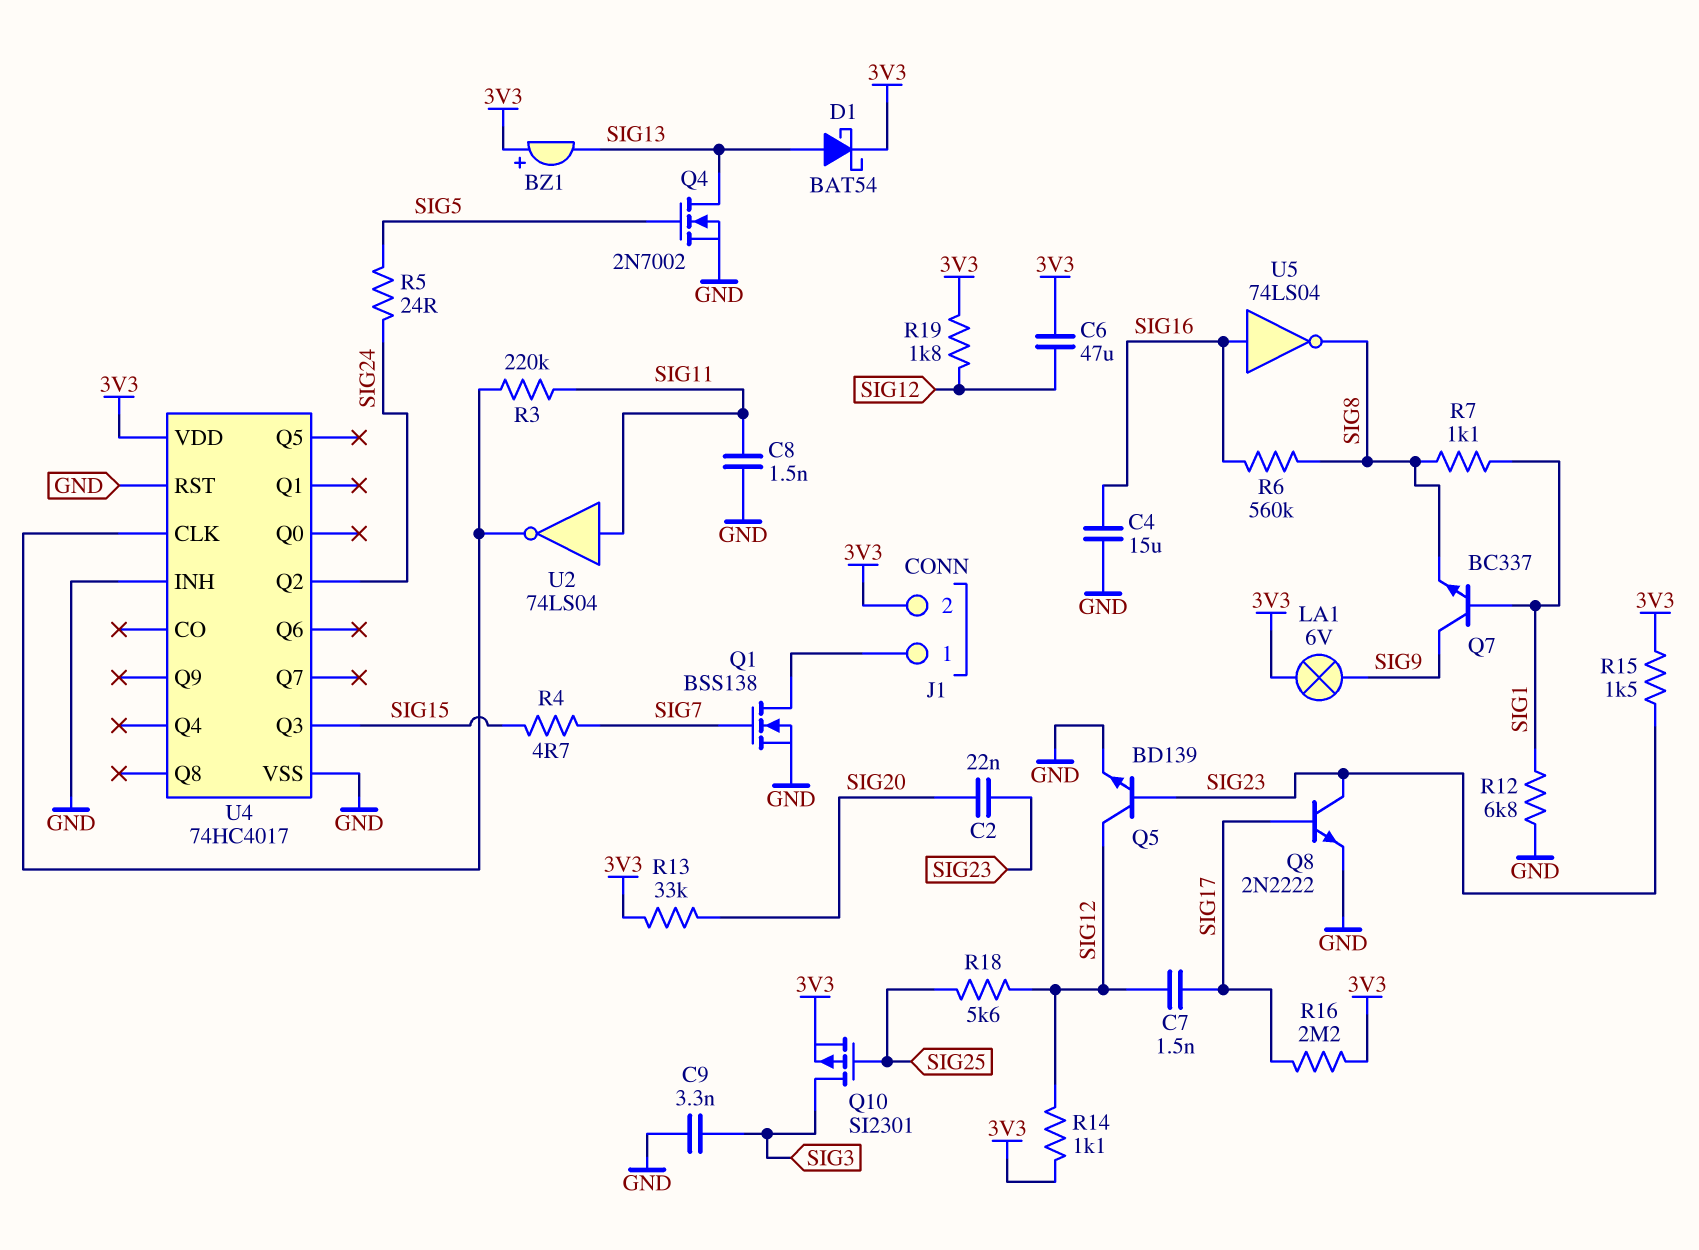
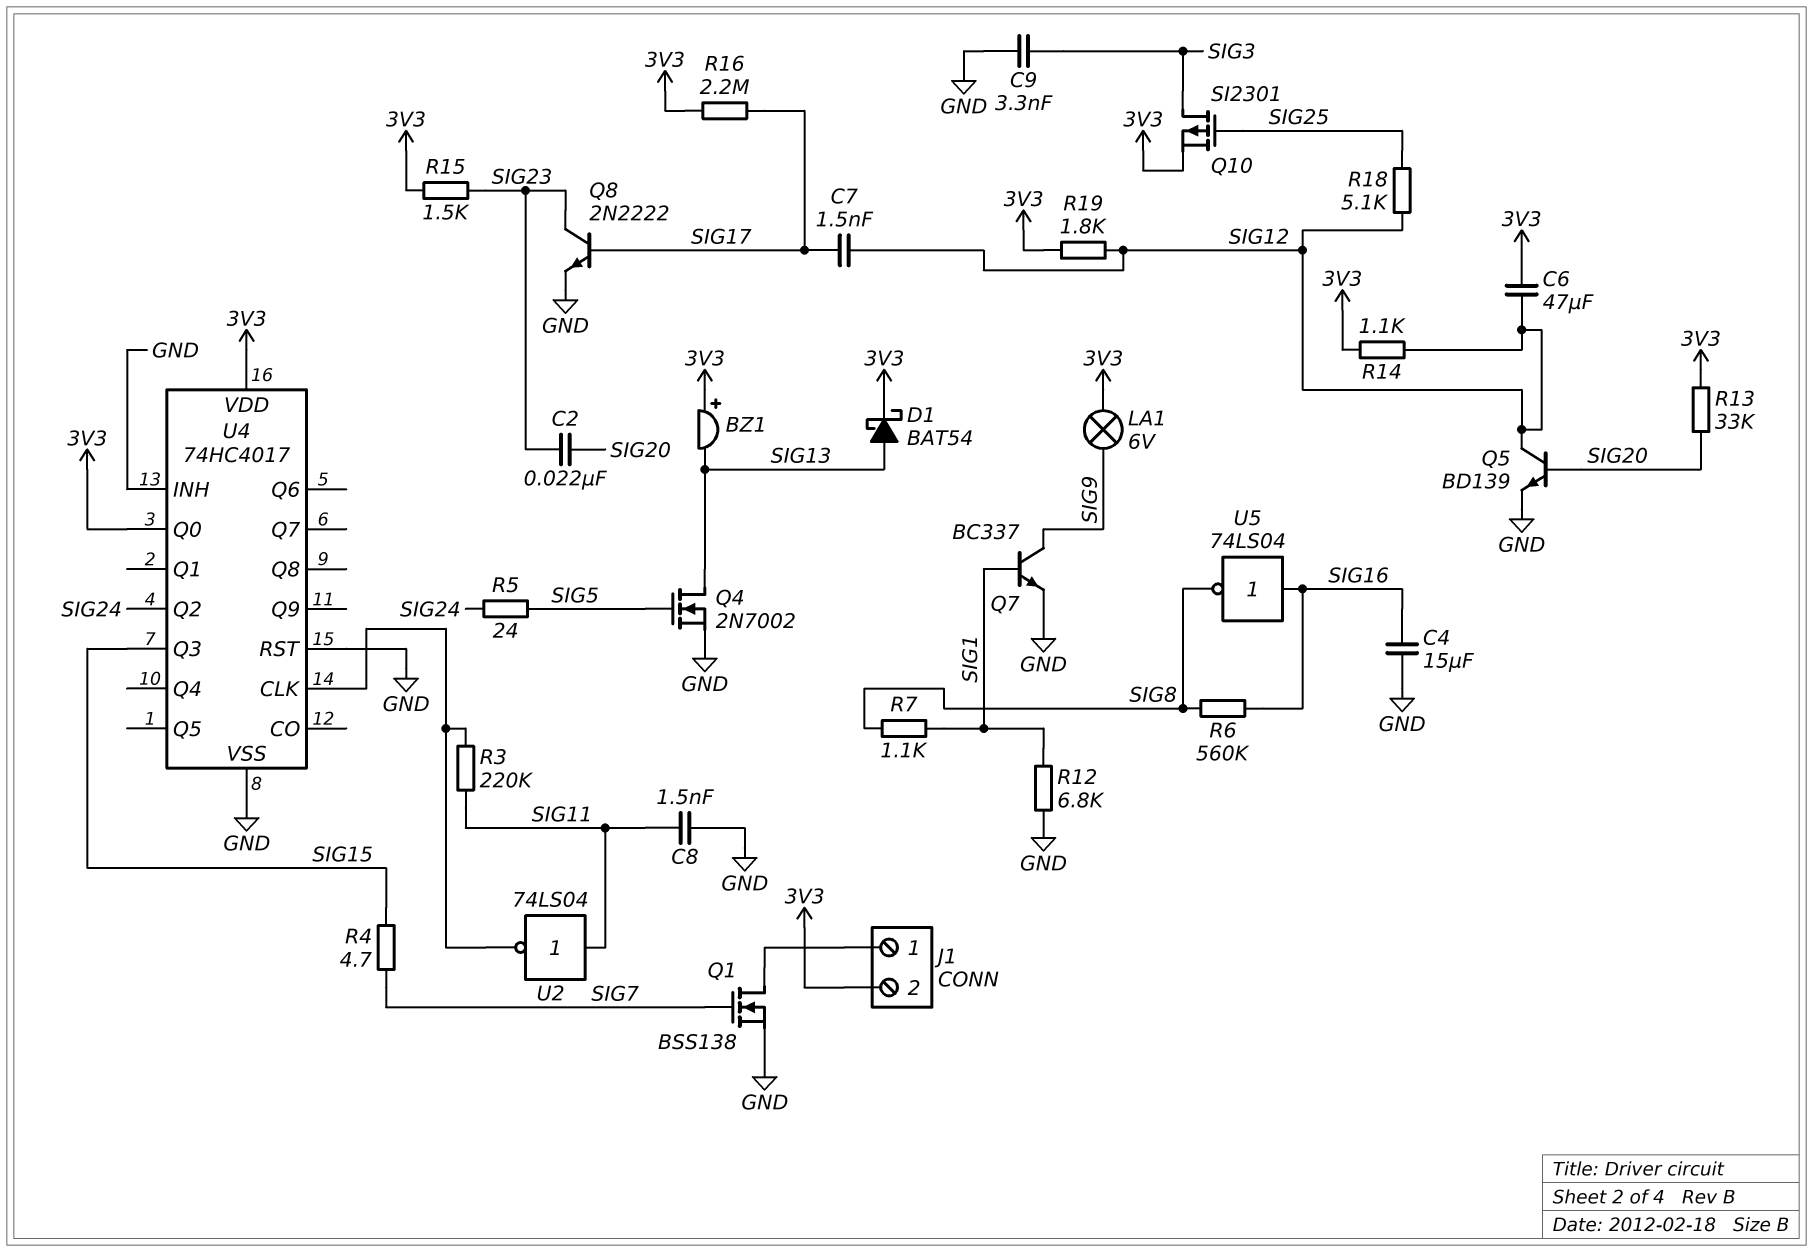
Q5: NPN BD139 (B SIG23, C SIG12, E GND) -> NPN BD139 (B SIG20, C SIG12, E GND)
Q7: NPN BC337 (B SIG1, C SIG9, E SIG8) -> NPN BC337 (B SIG1, C SIG9, E GND)
R18: 5.6k (SIG12, SIG25) -> 5.1k (SIG12, SIG25)
U4 pin Q0: none -> 3V3

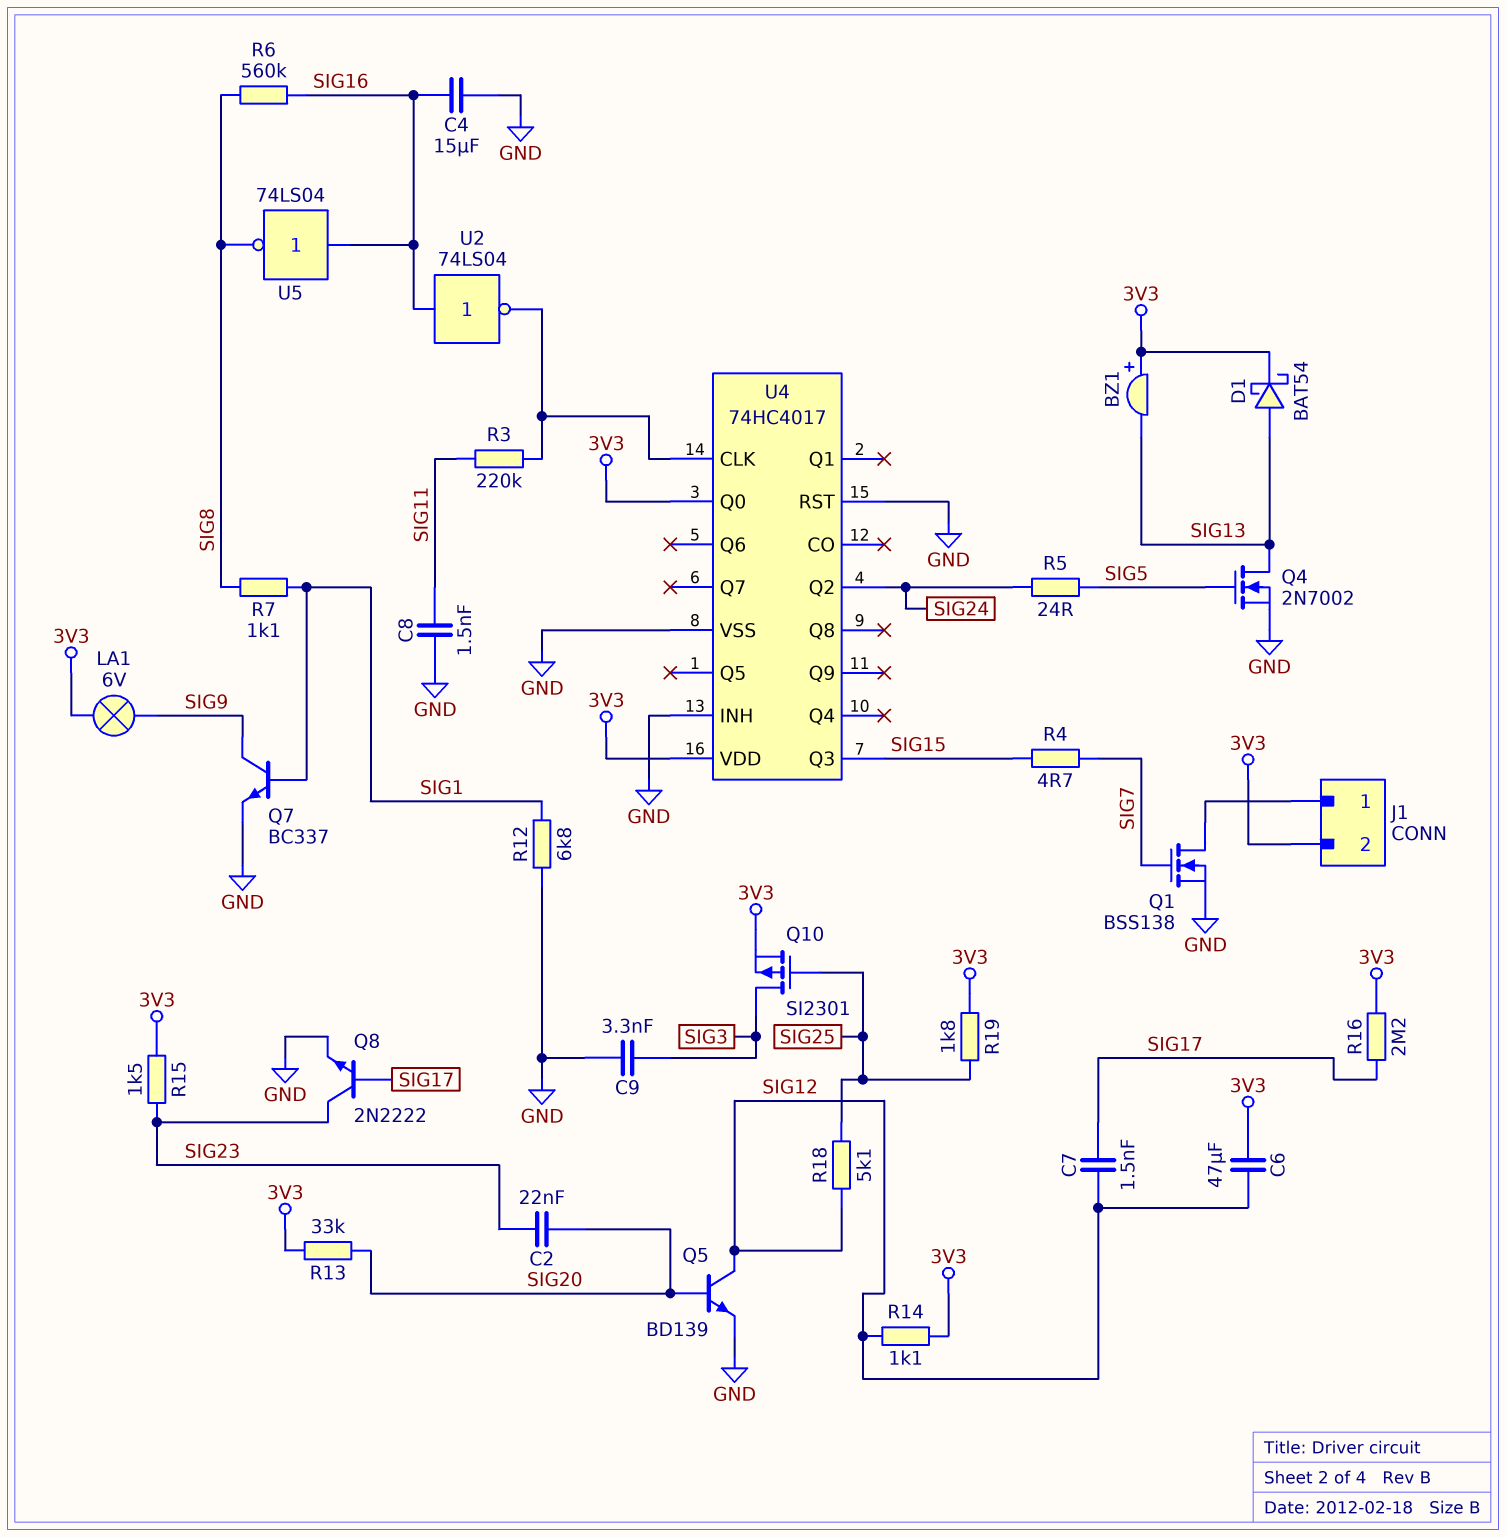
R19: 1.8k (3V3, SIG12) -> 1.8k (3V3, SIG25)
U2: NOT 74LS04 (in SIG11, out U4/CLK) -> NOT 74LS04 (in SIG16, out U4/CLK)

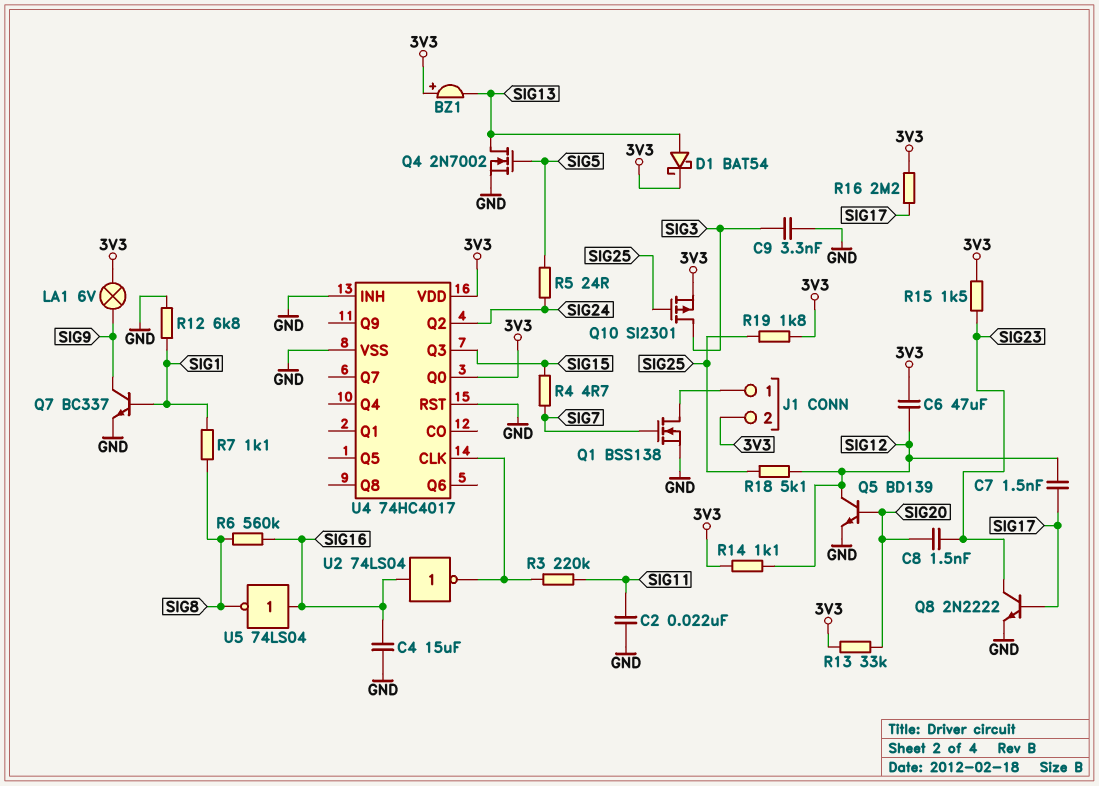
C2: 22nF (SIG20, SIG23) -> 22nF (GND, SIG11)
C8: 1.5nF (GND, SIG11) -> 1.5nF (SIG20, SIG23)

